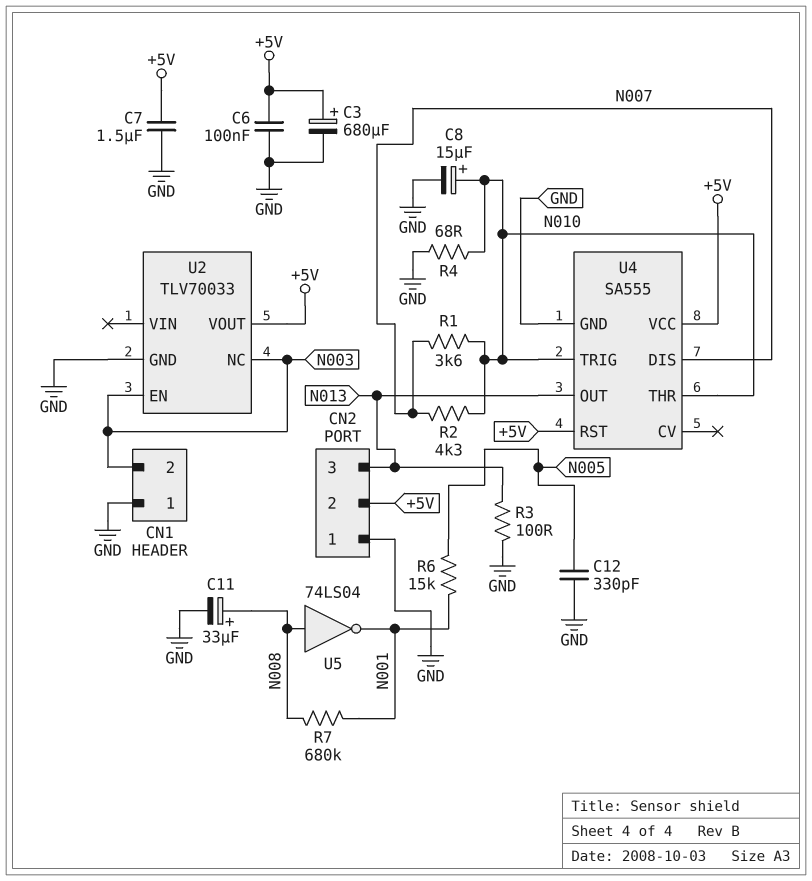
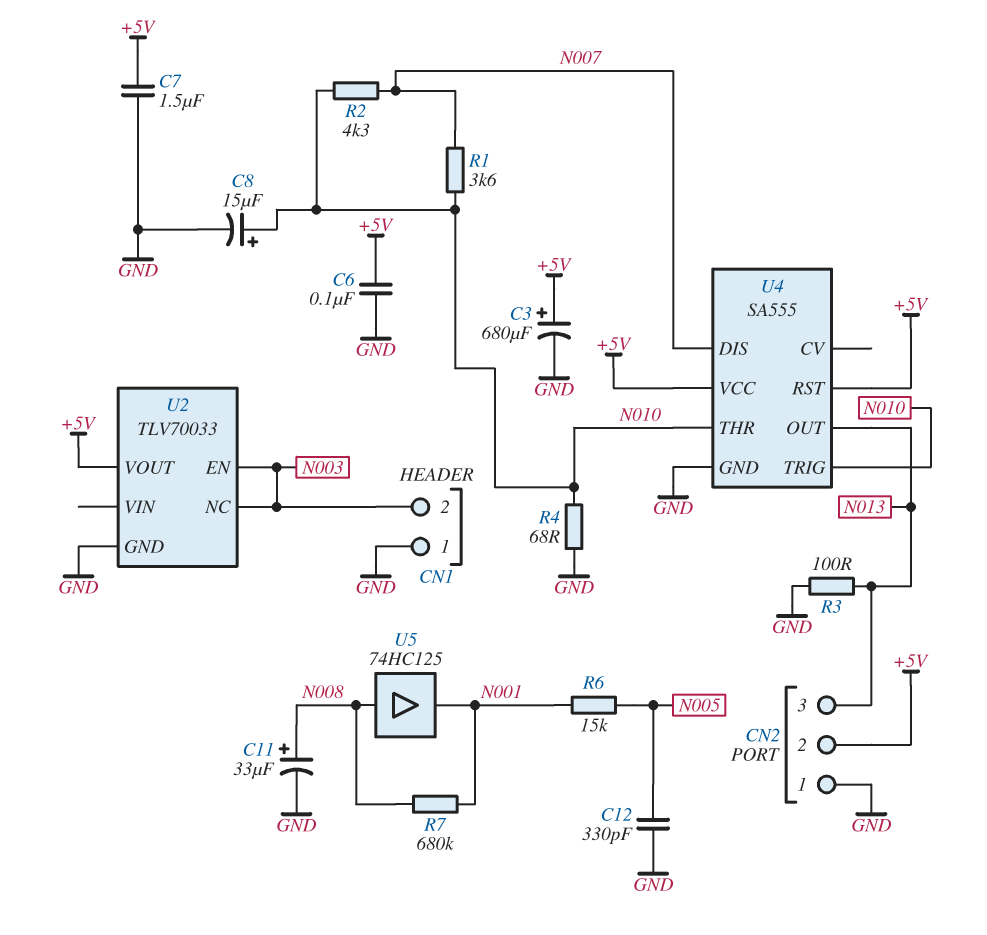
U5: NOT 74LS04 (in N008, out N001) -> buffer 74HC125 (in N008, out N001)

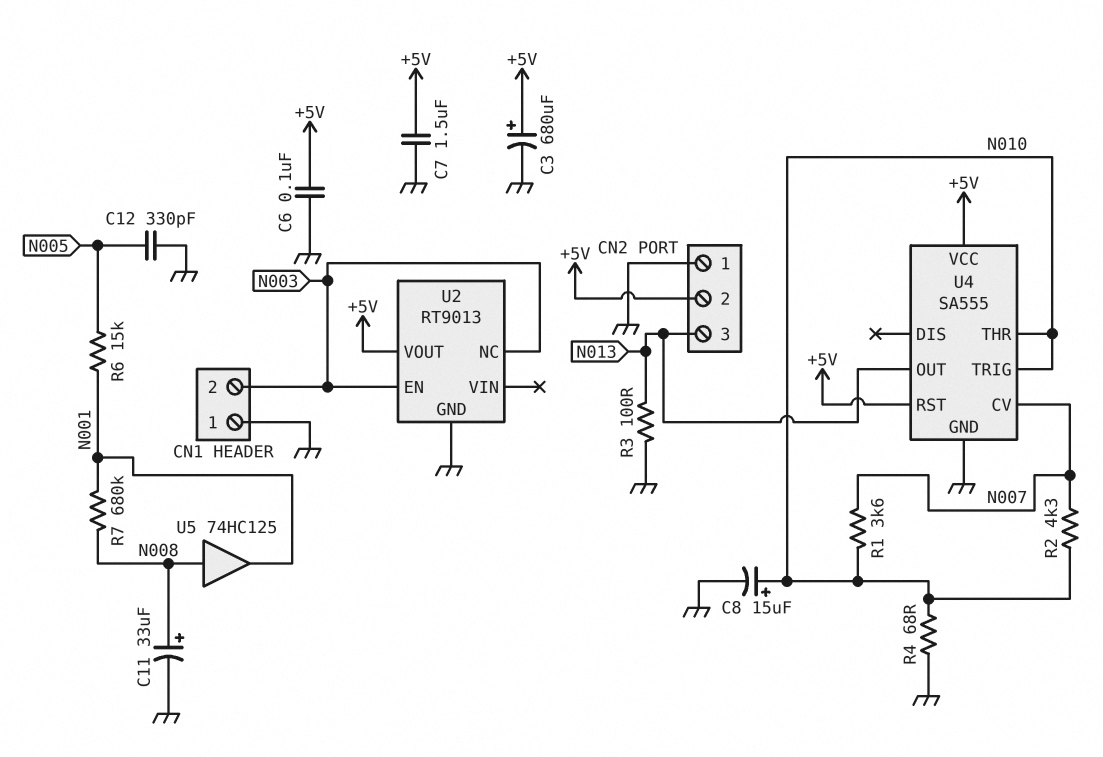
U2: TLV70033 -> RT9013
U4 pin CV: none -> N007
U4 pin DIS: N007 -> none

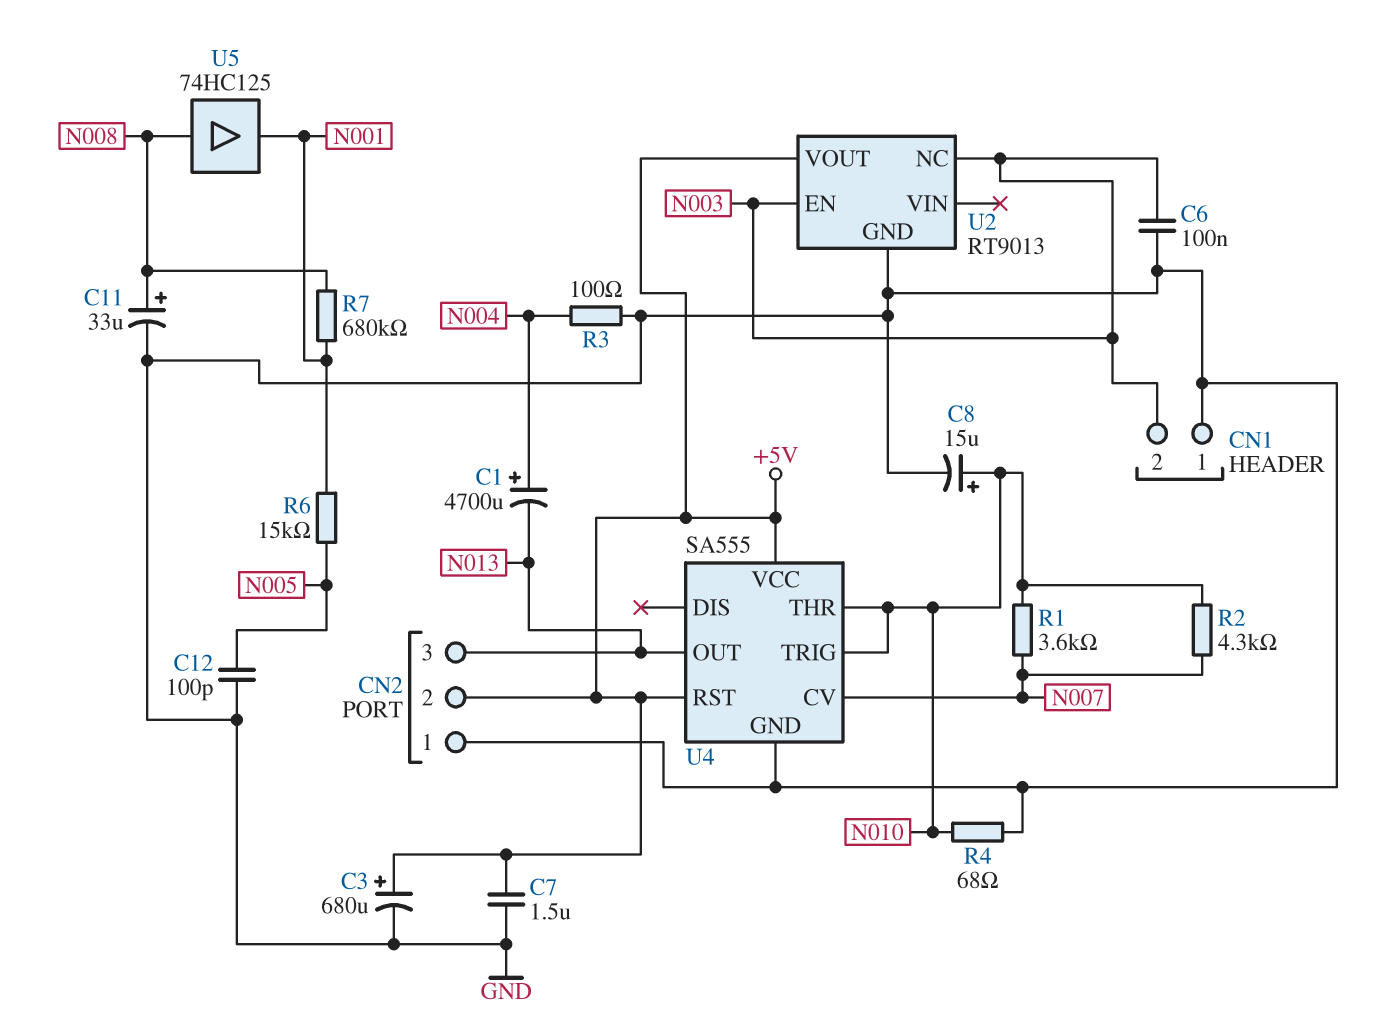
C1: none -> 4700uF (plus N004, minus N013)
C6: 100nF (+5V, GND) -> 100nF (GND, N003)
C12: 330pF (GND, N005) -> 100pF (GND, N005)
R3: 100 (GND, N013) -> 100 (GND, N004)

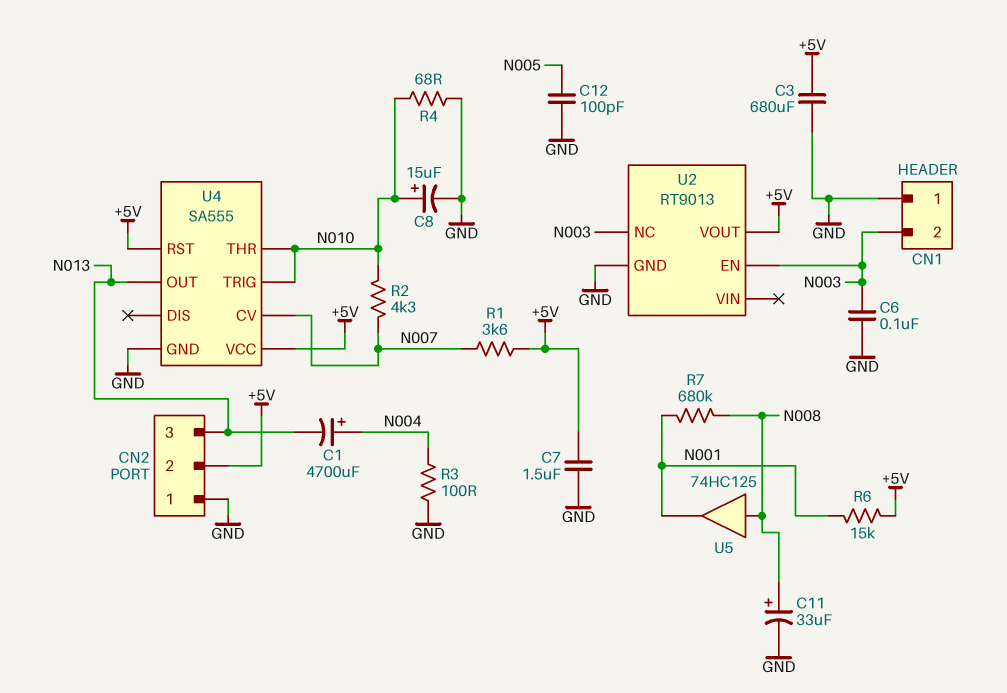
C3: 680uF (plus +5V, minus GND) -> 680uF (+5V, GND)
R1: 3.6k (N007, N010) -> 3.6k (+5V, N007)
R6: 15k (N001, N005) -> 15k (+5V, N001)

